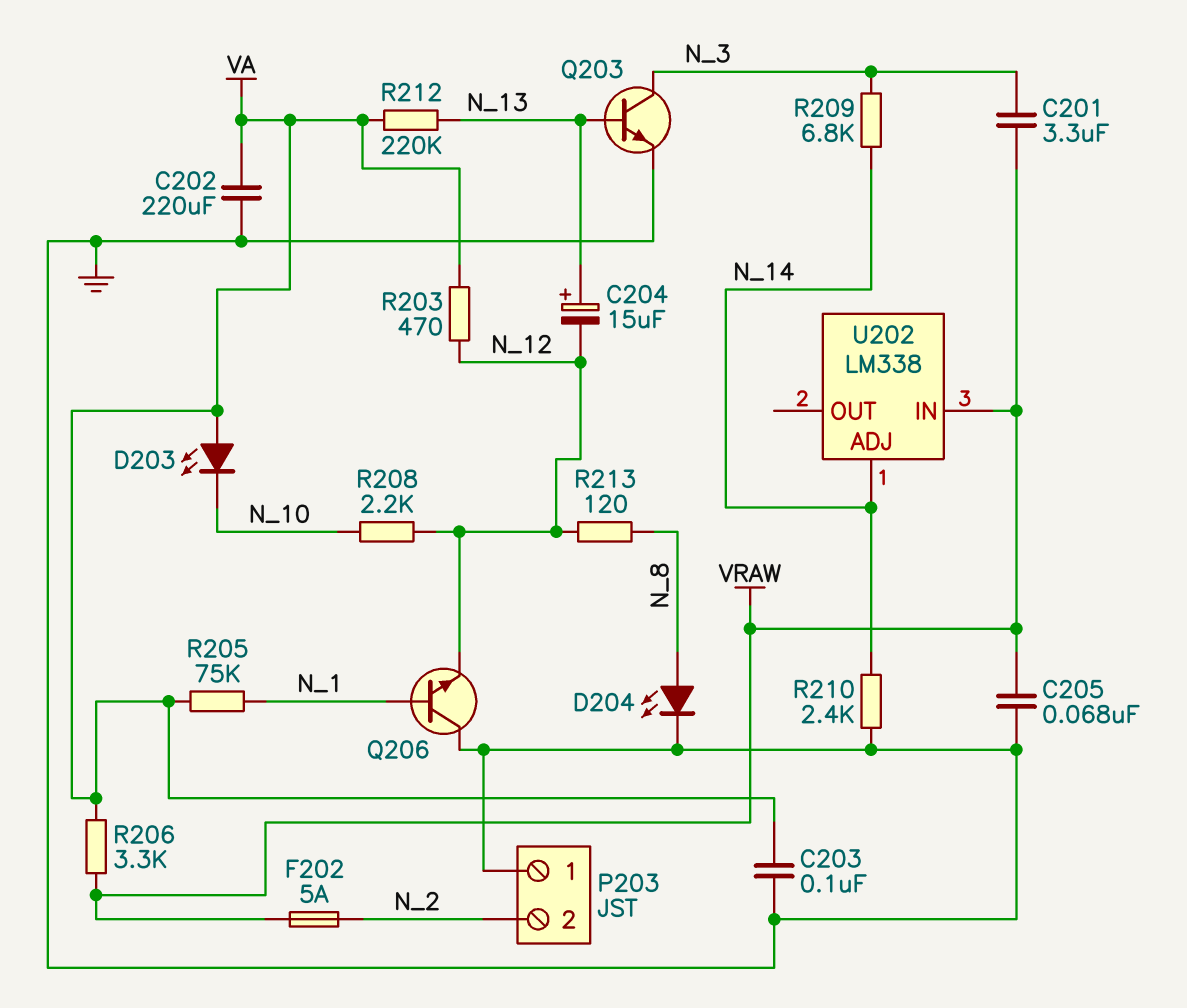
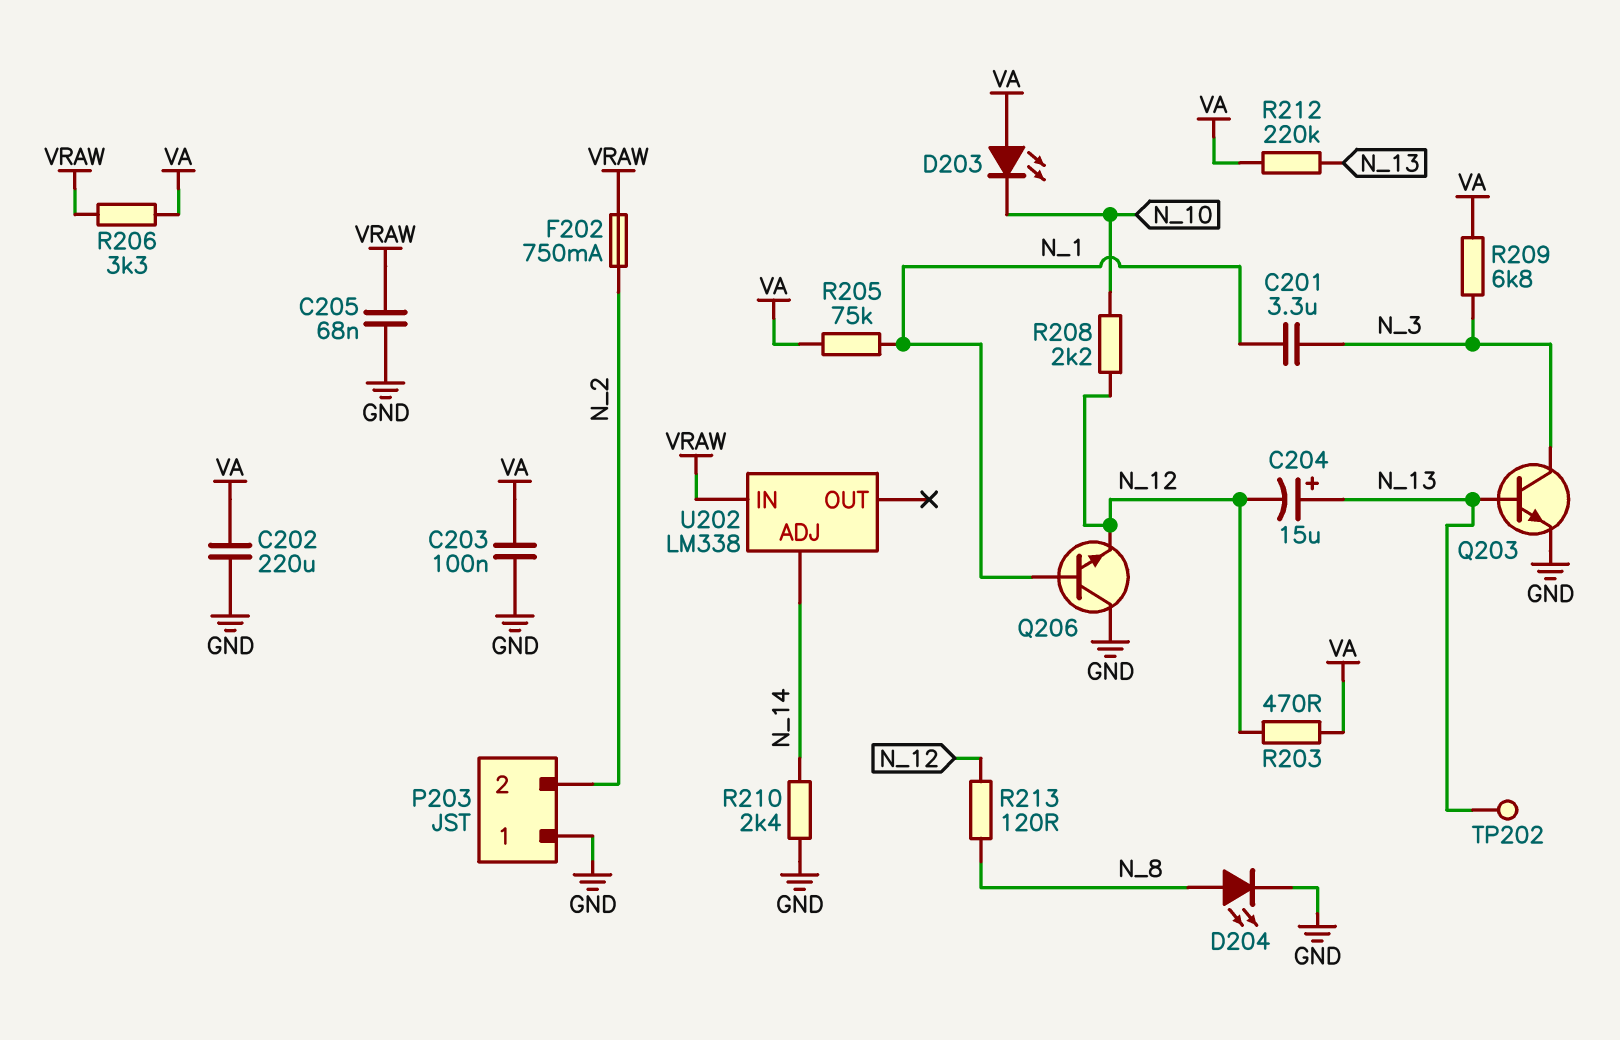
C201: 3.3uF (N_3, VRAW) -> 3.3uF (N_1, N_3)
F202: 5A (N_2, VRAW) -> 750mA (N_2, VRAW)
R209: 6.8k (N_3, N_14) -> 6.8k (N_3, VA)
TP202: none -> test point (N_13)

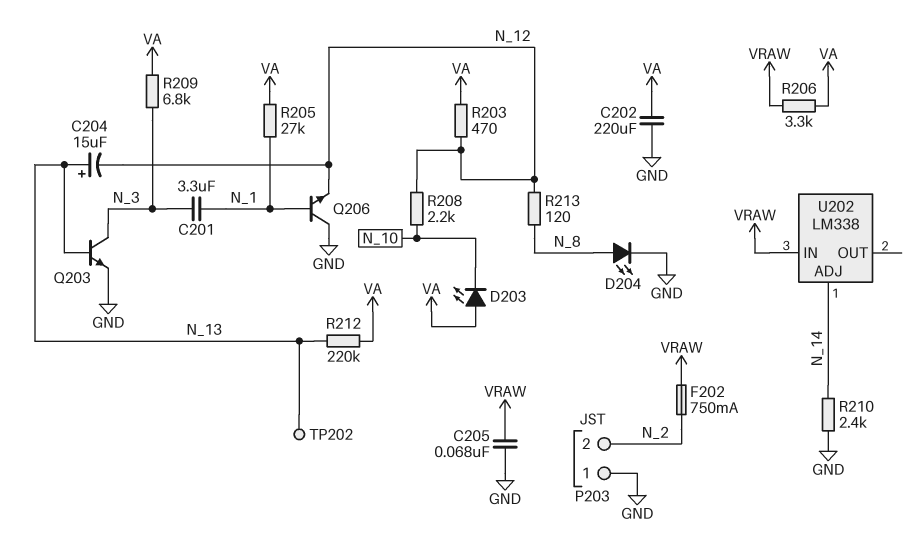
C203: 100nF (GND, VA) -> none
R205: 75k (N_1, VA) -> 27k (N_1, VA)

